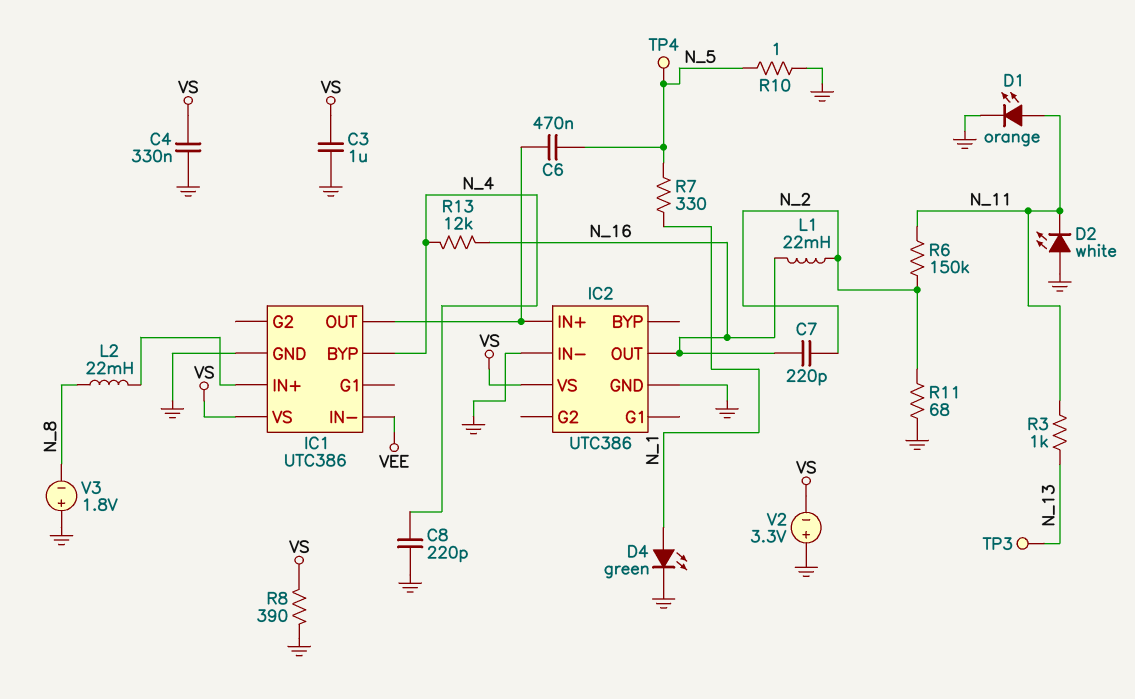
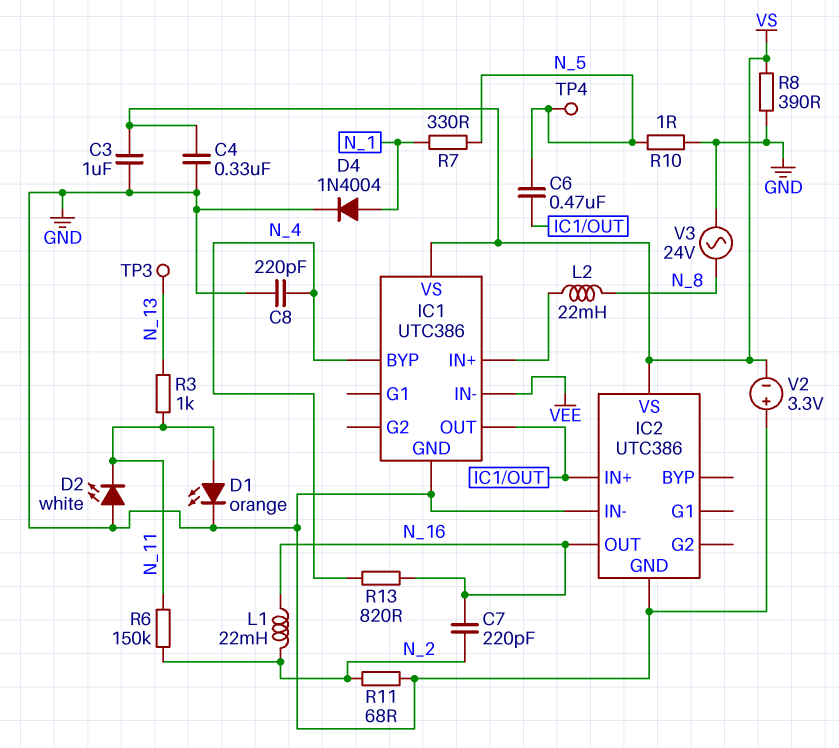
D4: LED green (A N_1, K GND) -> diode 1N4004 (A N_1, K GND)
R13: 12k (N_4, N_16) -> 820 (N_4, N_16)
V3: 1.8V (plus GND, minus N_8) -> AC 24V (GND, N_8)

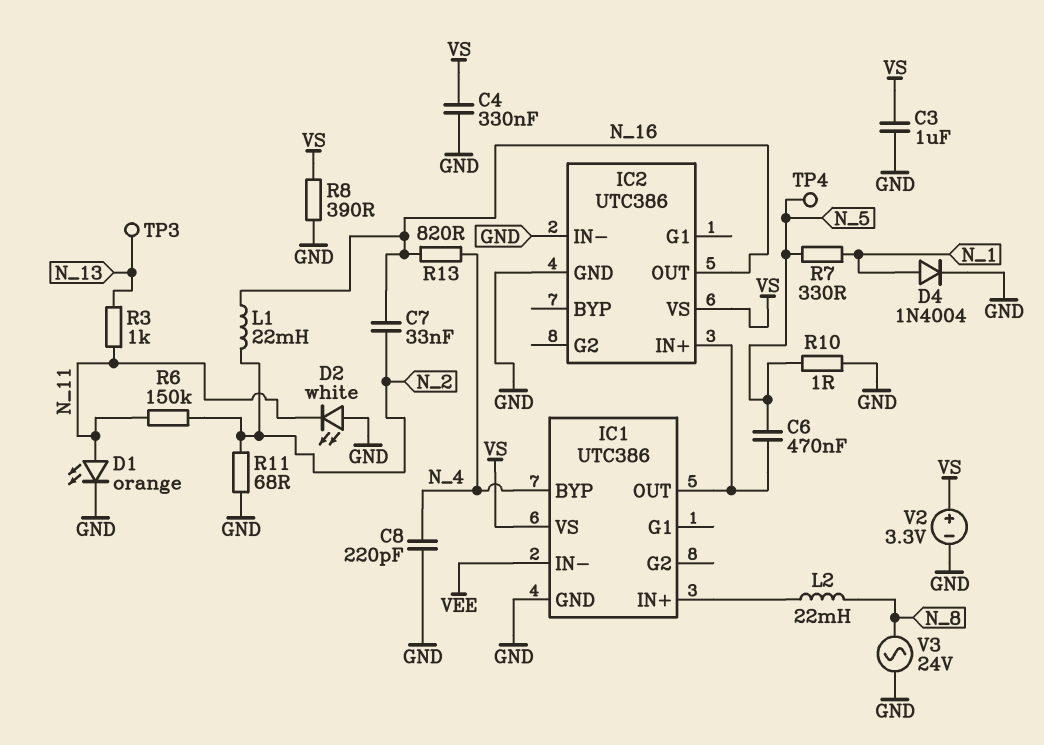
C7: 220pF (N_2, N_16) -> 33nF (N_2, N_16)
V2: 3.3V (plus GND, minus VS) -> 3.3V (plus VS, minus GND)

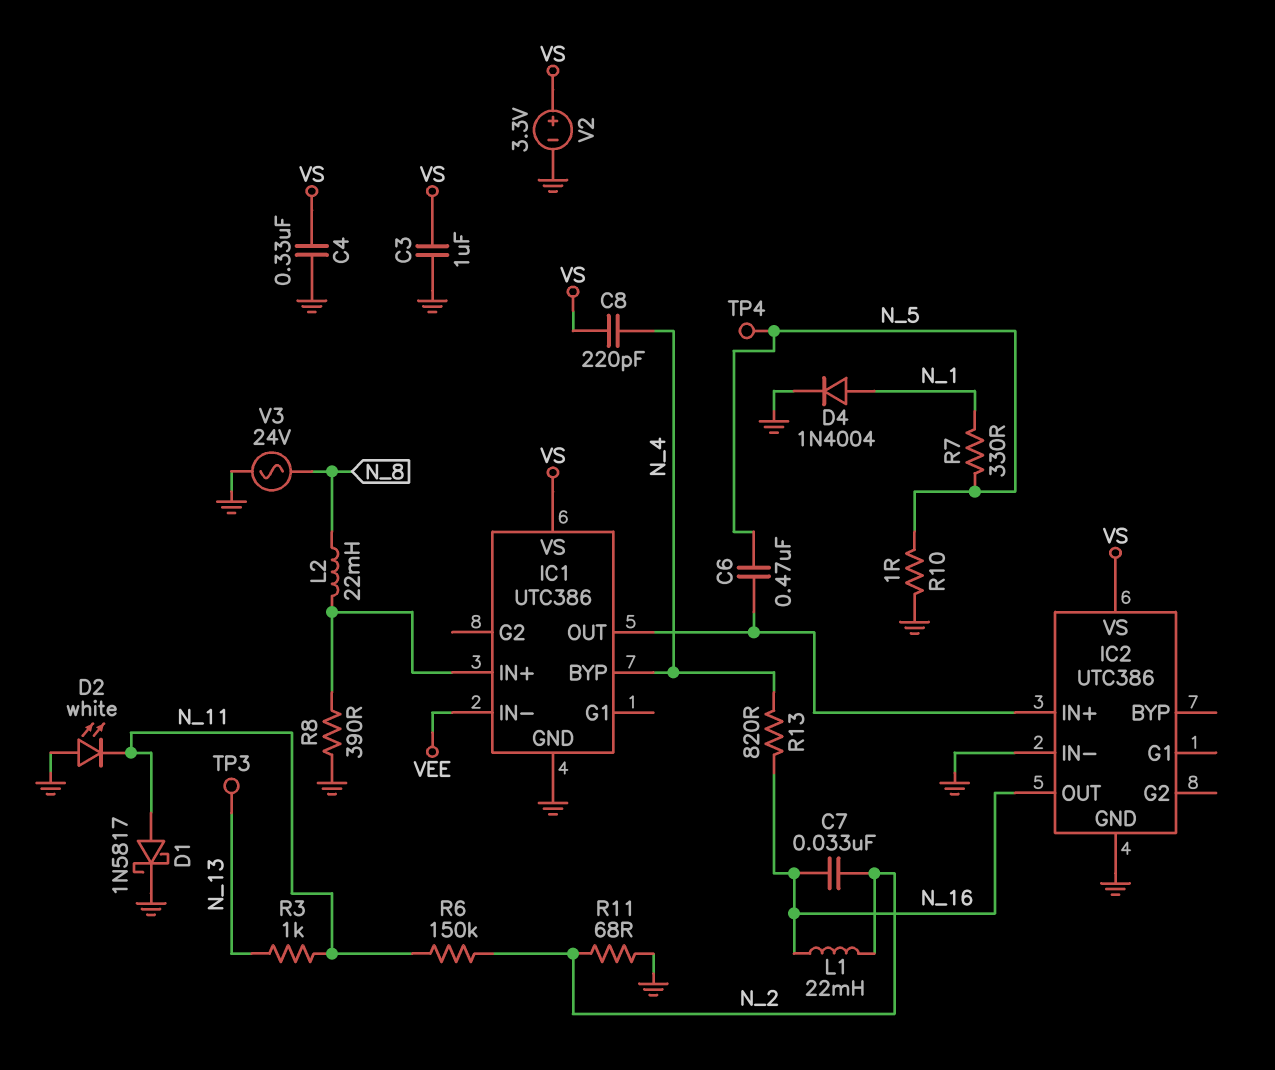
C8: 220pF (GND, N_4) -> 220pF (N_4, VS)
D1: LED orange (A N_11, K GND) -> schottky 1N5817 (A N_11, K GND)
R8: 390 (GND, VS) -> 390 (GND, IC1/IN+)

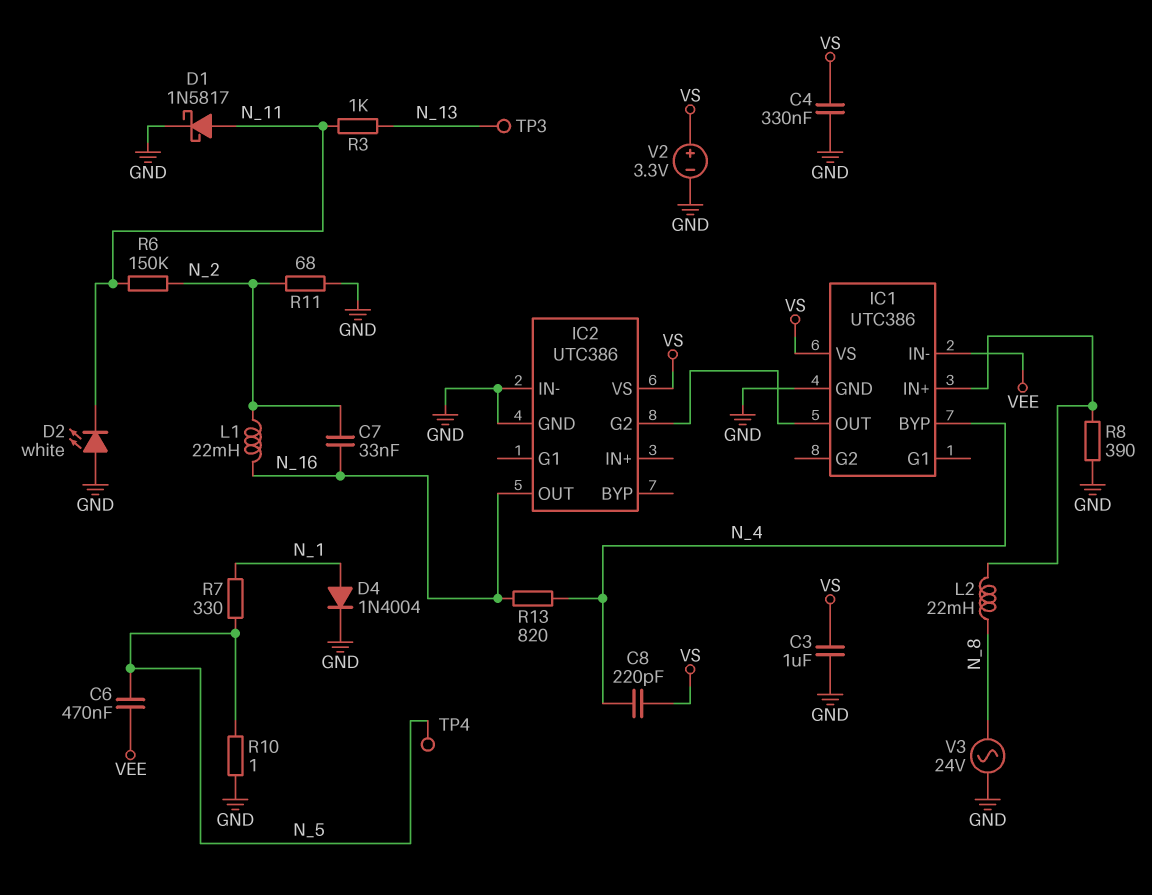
C6: 470nF (IC1/OUT, N_5) -> 470nF (N_5, VEE)
IC2 pin G2: none -> IC1/OUT
IC2 pin IN+: IC1/OUT -> none

